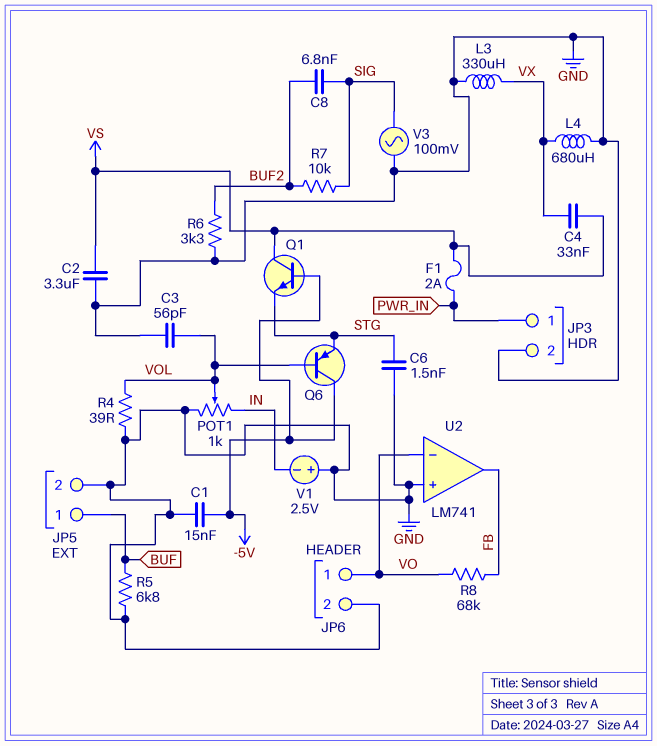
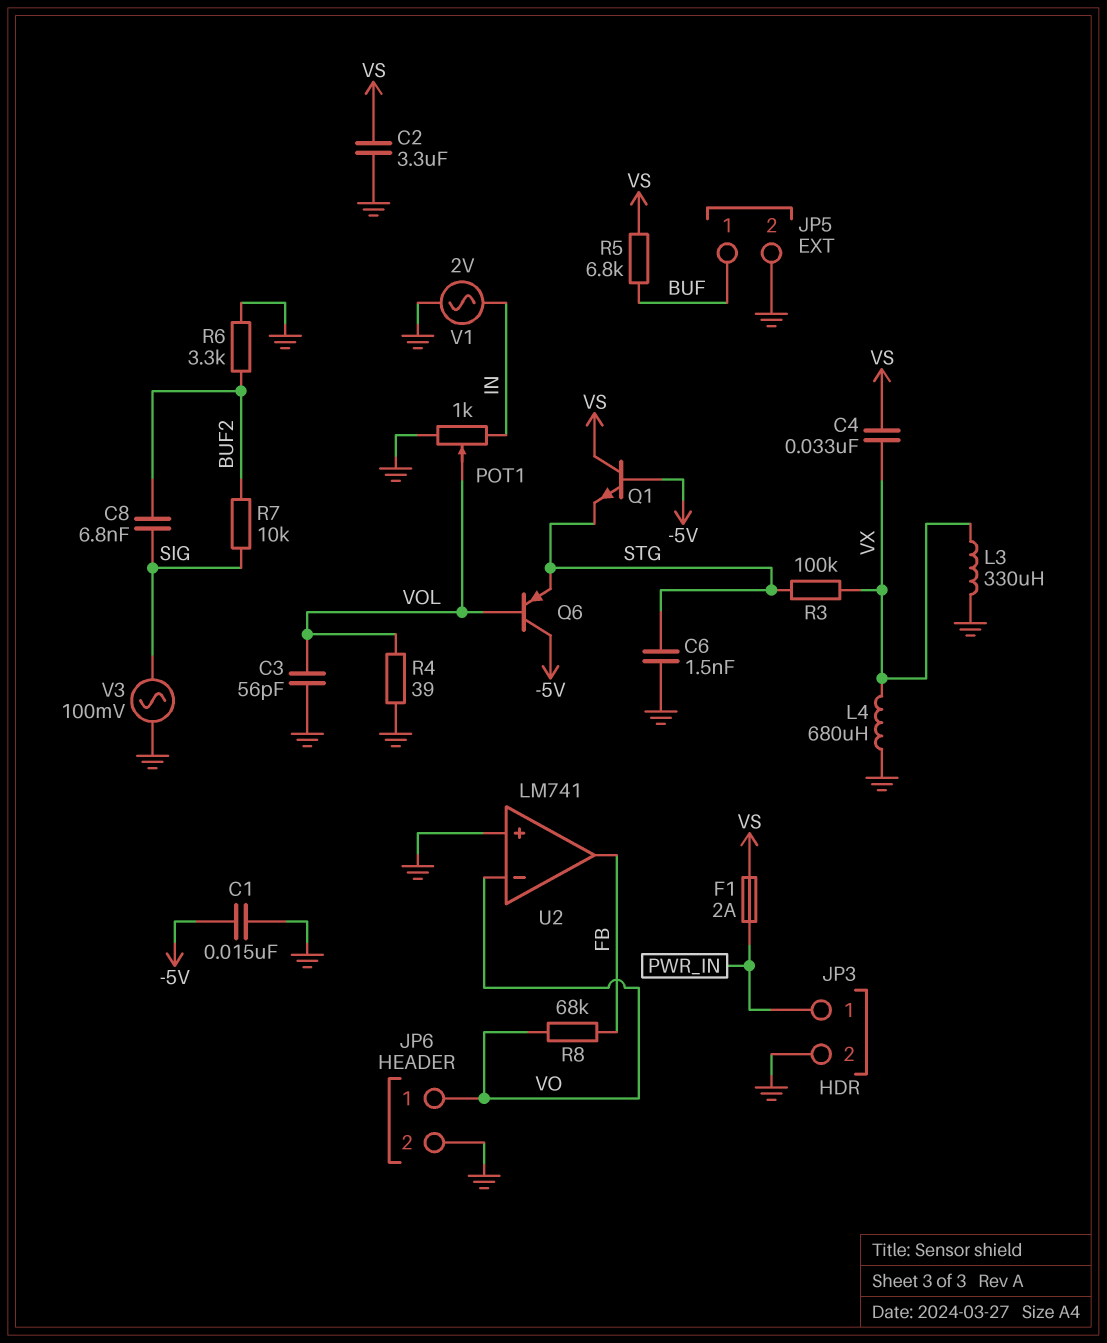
R3: none -> 100k (STG, VX)
R5: 6.8k (BUF, GND) -> 6.8k (BUF, VS)
V1: 2.5V (plus GND, minus IN) -> AC 2V (GND, IN)

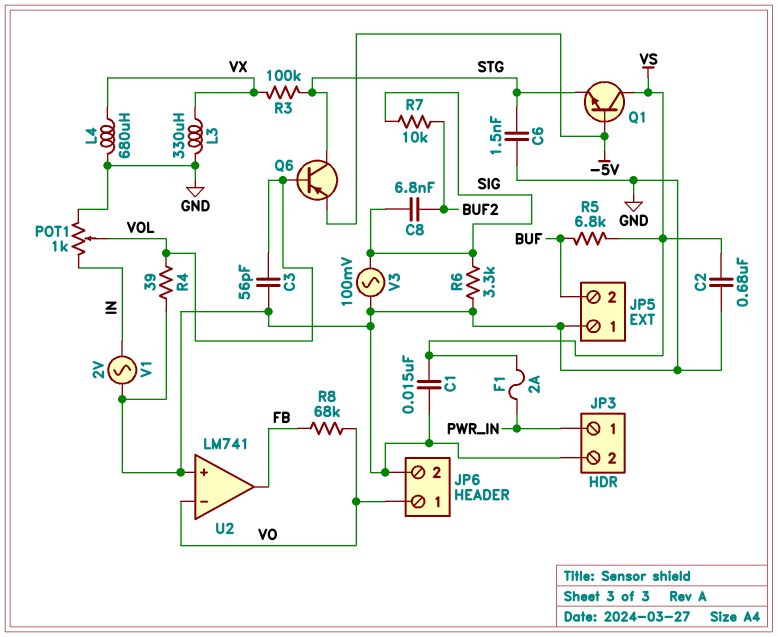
C1: 15nF (-5V, GND) -> 15nF (GND, VS)
C2: 3.3uF (GND, VS) -> 680nF (GND, VS)
C4: 33nF (VS, VX) -> none
JP5 pin 1: BUF -> GND
JP5 pin 2: GND -> BUF
Q6: PNP (B VOL, C -5V, E STG) -> PNP (B VOL, C STG, E -5V)
R6: 3.3k (BUF2, GND) -> 3.3k (GND, SIG)

